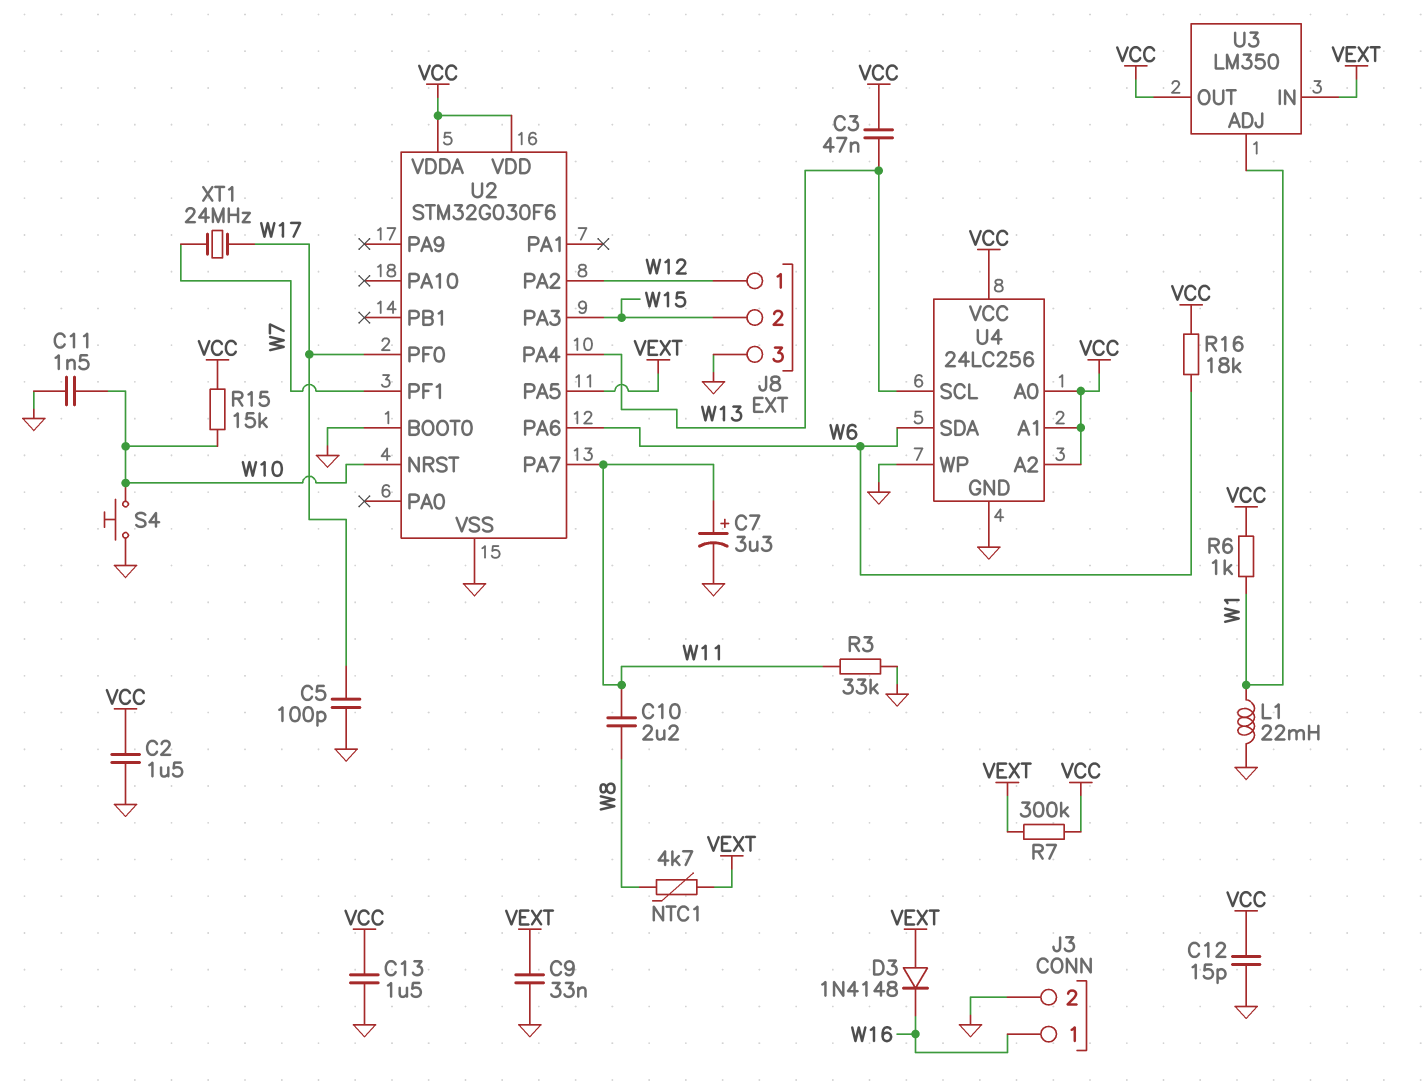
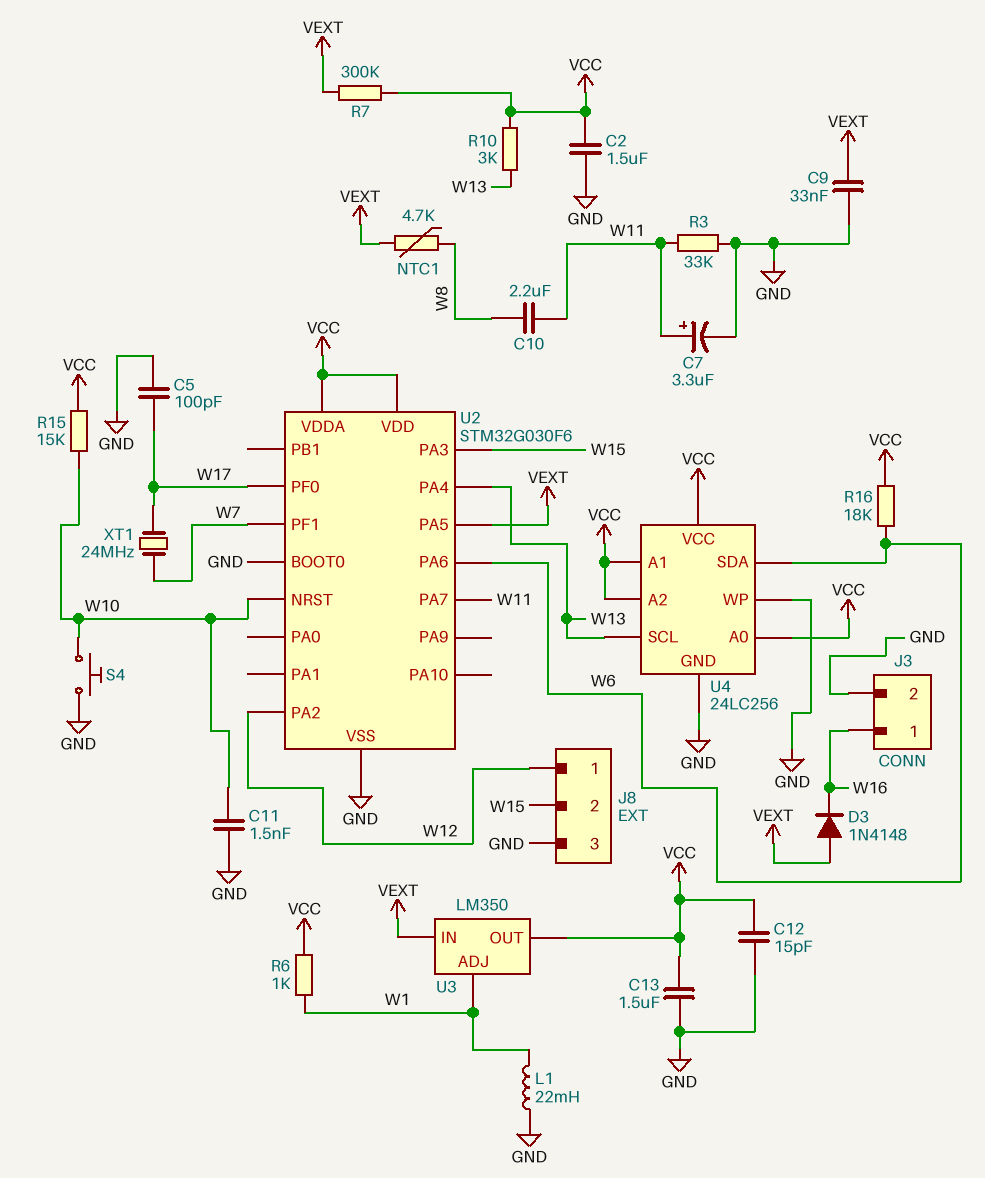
C3: 47nF (VCC, W13) -> none
R10: none -> 3k (VCC, W13)

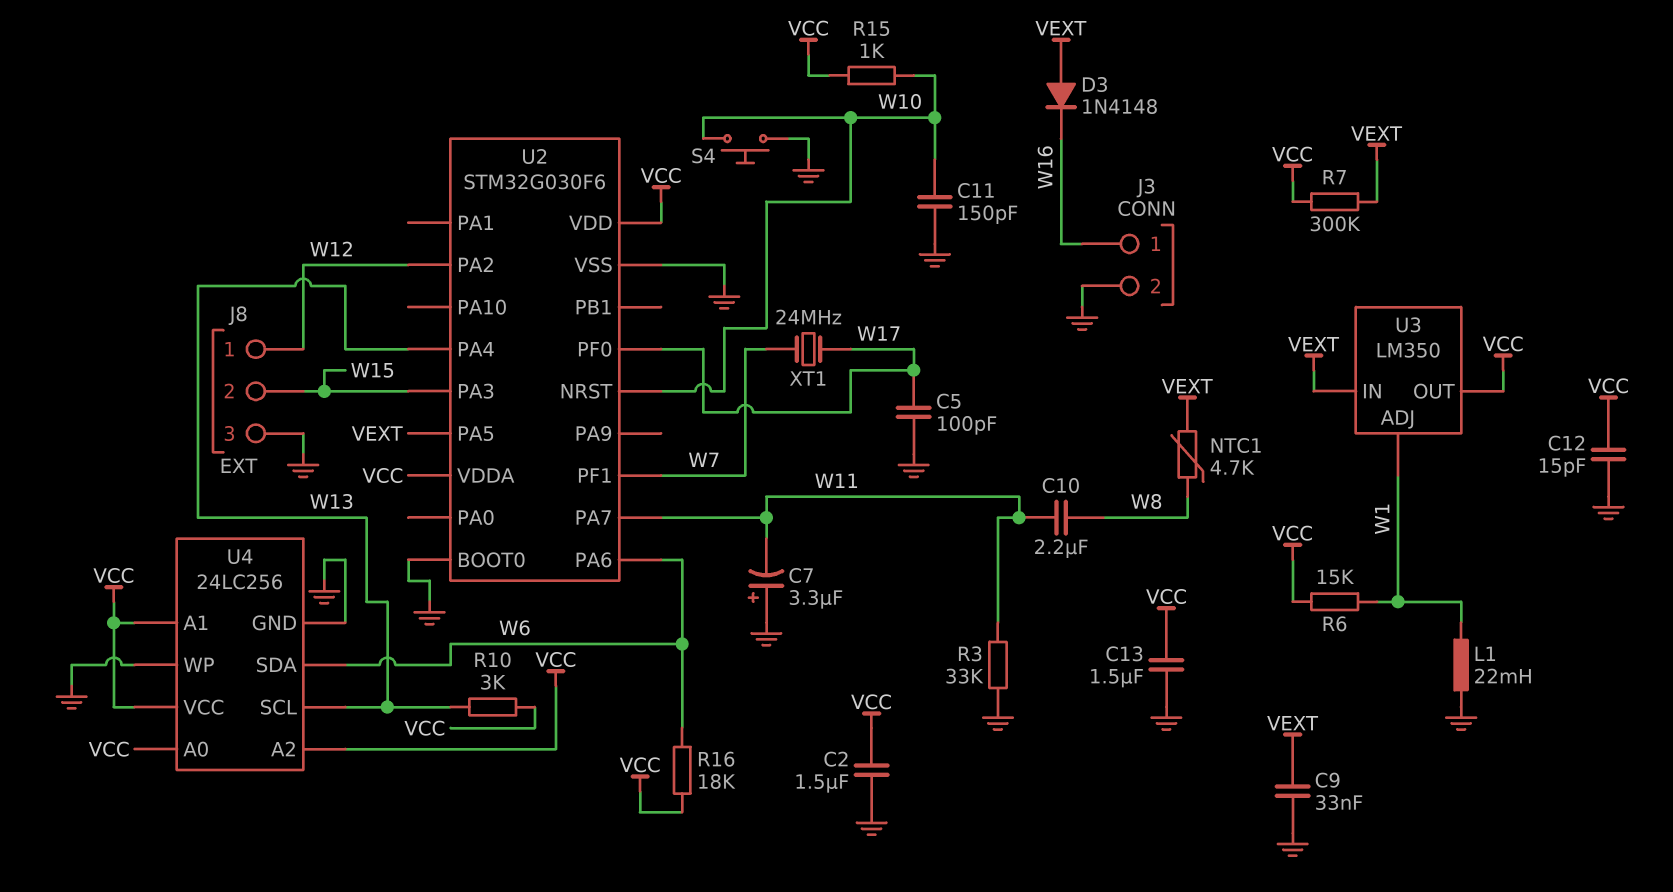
C7: 3.3uF (plus W11, minus GND) -> 3.3uF (plus GND, minus W11)
C11: 1.5nF (GND, W10) -> 150pF (GND, W10)
R6: 1k (VCC, W1) -> 15k (VCC, W1)
R15: 15k (VCC, W10) -> 1k (VCC, W10)

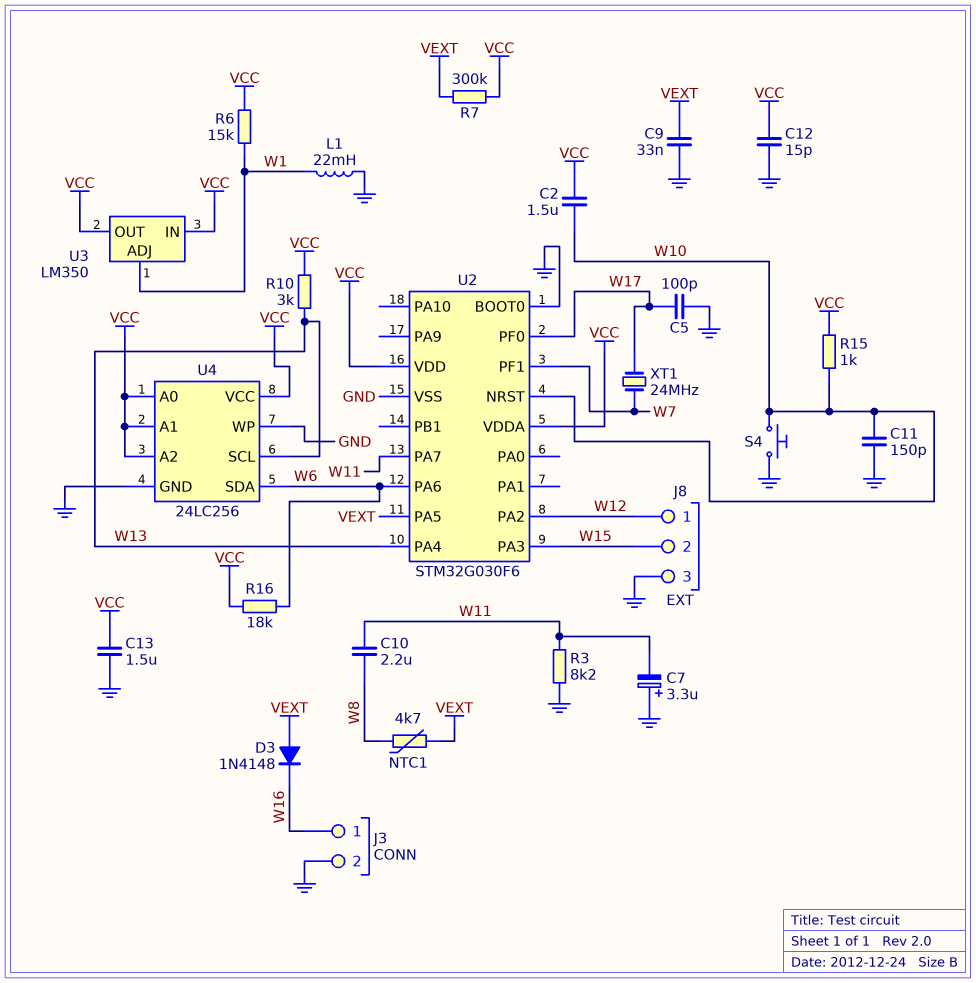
C2: 1.5uF (GND, VCC) -> 1.5uF (VCC, W10)
R3: 33k (GND, W11) -> 8.2k (GND, W11)
U3 pin IN: VEXT -> VCC

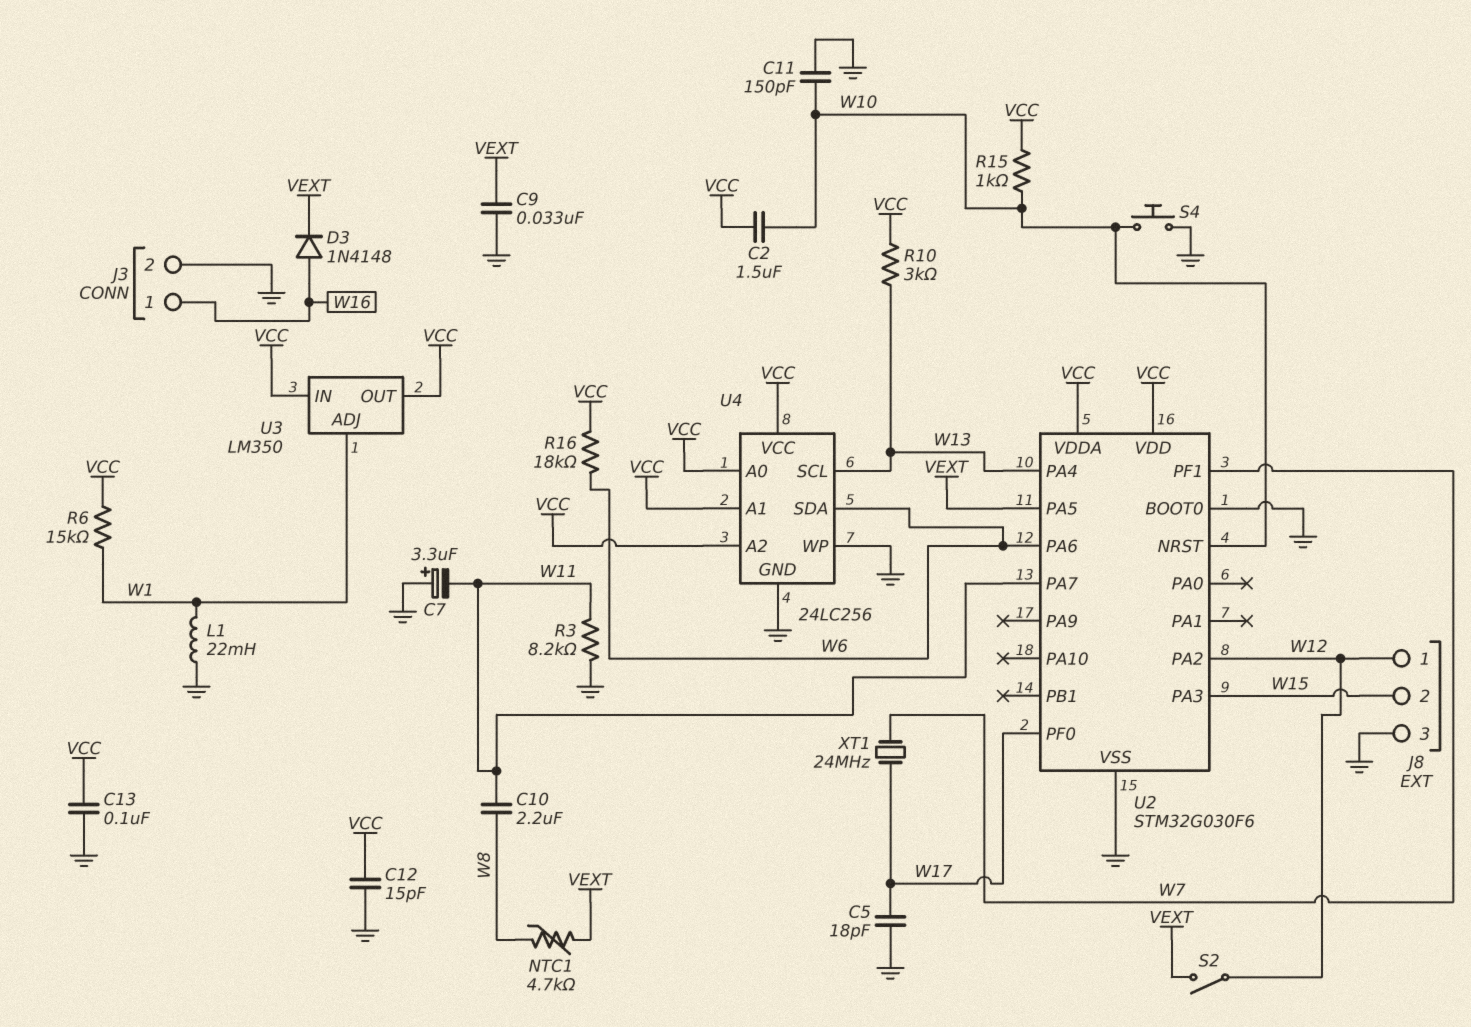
C5: 100pF (GND, W17) -> 18pF (GND, W17)
C13: 1.5uF (GND, VCC) -> 100nF (GND, VCC)
D3: diode 1N4148 (A VEXT, K W16) -> diode 1N4148 (A W16, K VEXT)
R7: 300k (VCC, VEXT) -> none
S2: none -> switch (VEXT, W12)

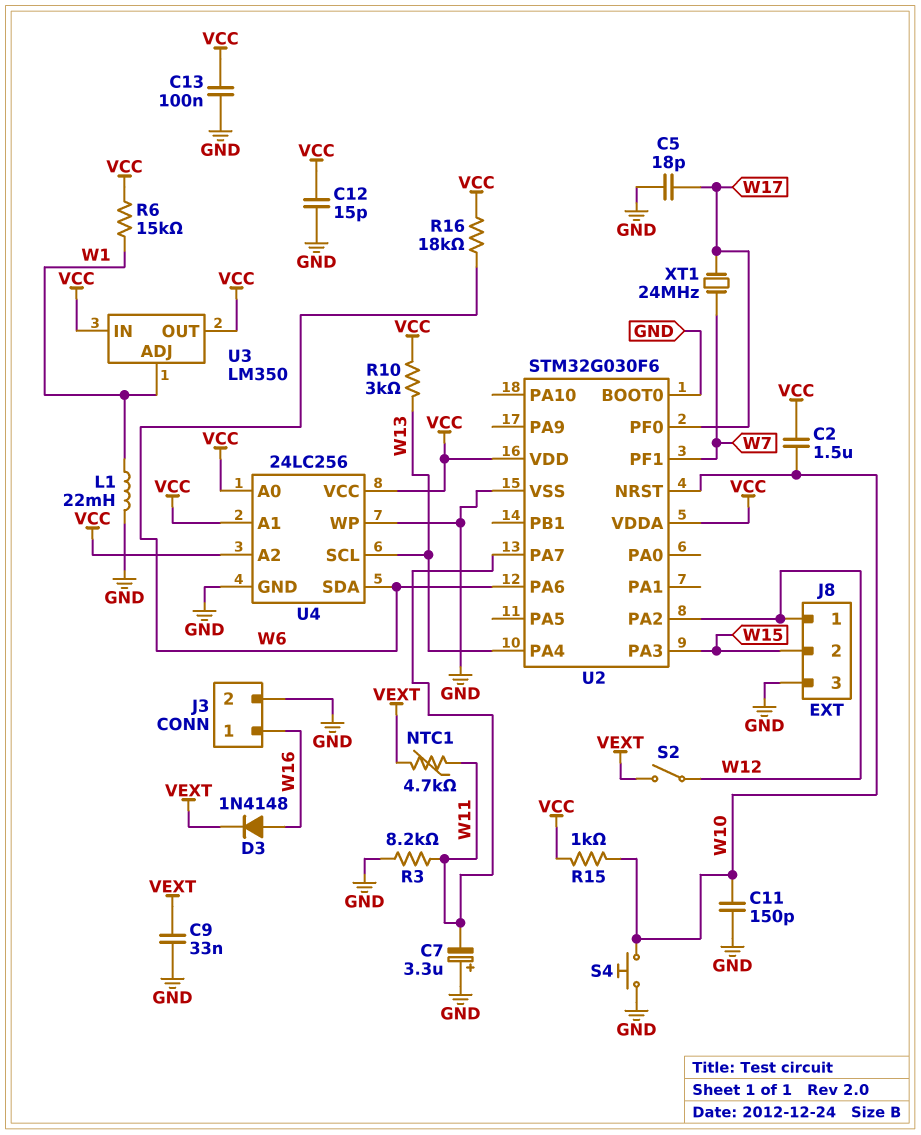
C10: 2.2uF (W8, W11) -> none
NTC1: 4.7k (VEXT, W8) -> 4.7k (VEXT, W11)
U2 pin PA5: VEXT -> none

